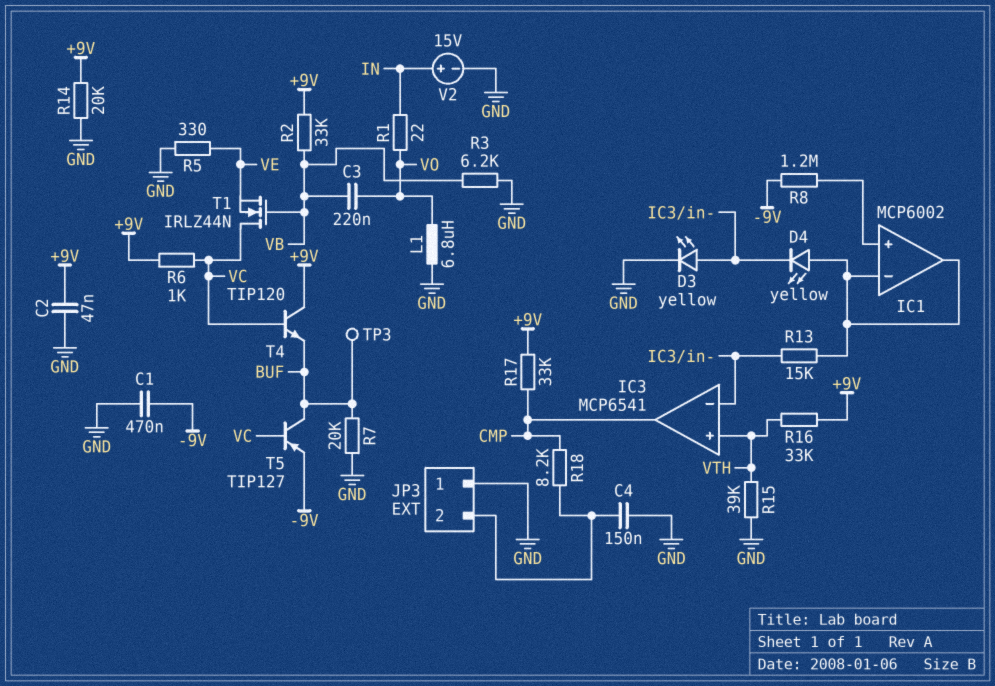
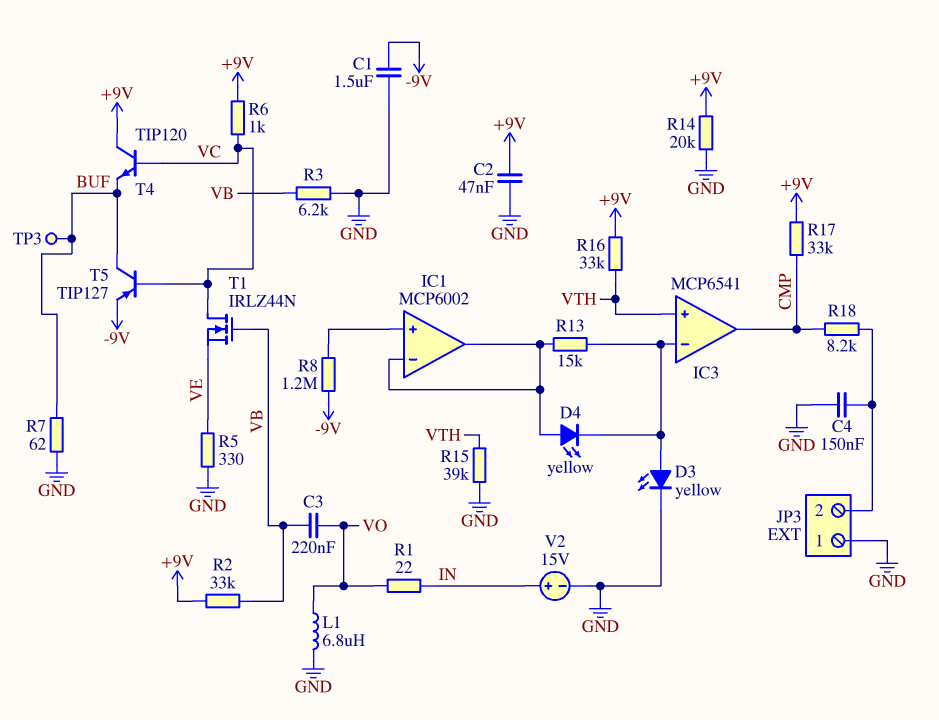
C1: 470nF (-9V, GND) -> 1.5uF (-9V, GND)
R7: 20k (BUF, GND) -> 62 (BUF, GND)

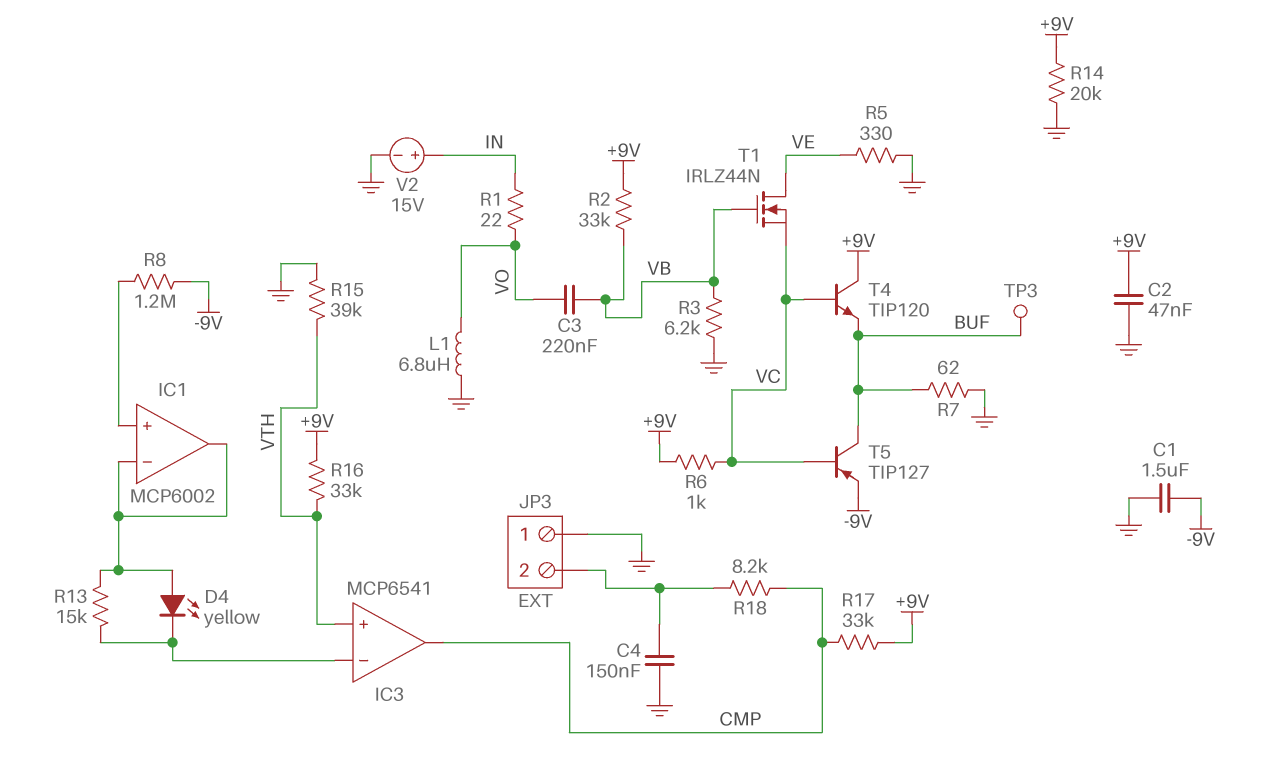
D3: LED yellow (A IC3/in-, K GND) -> none
T1: NMOS IRLZ44N (G VB, D VC, S VE) -> NMOS IRLZ44N (G VB, D VE, S VC)

